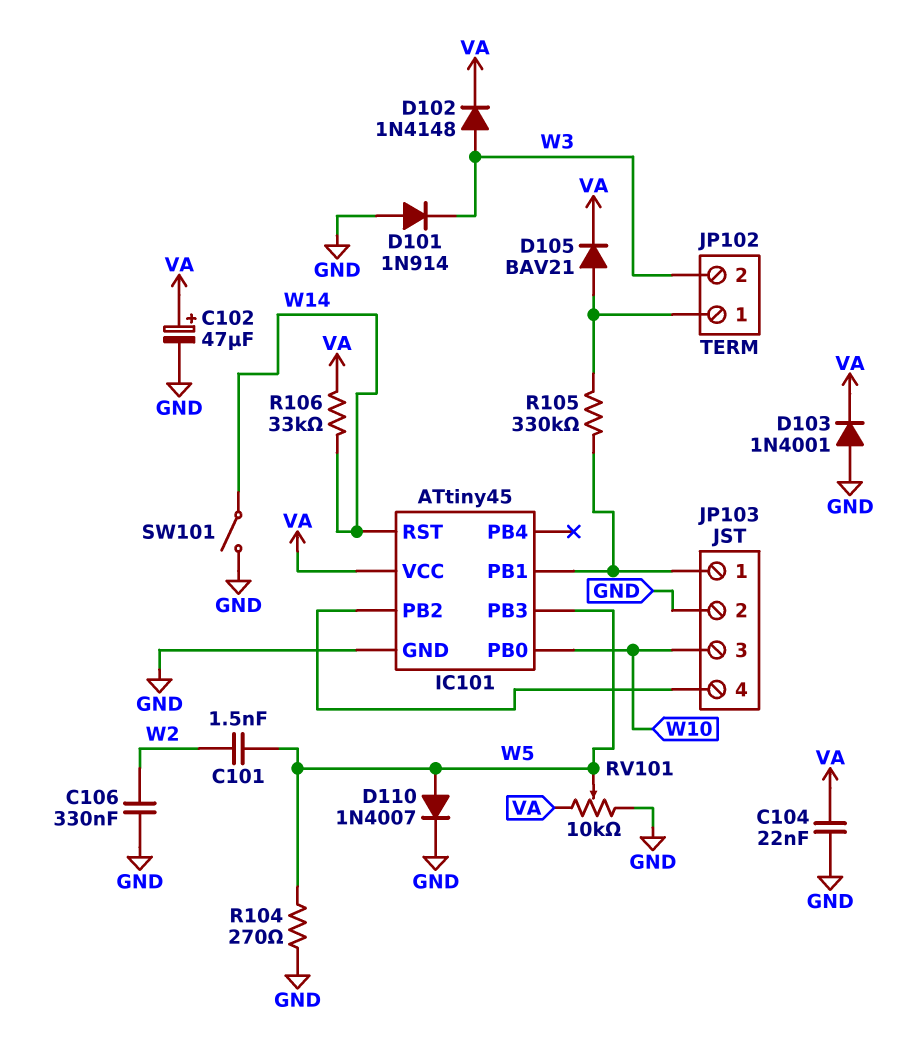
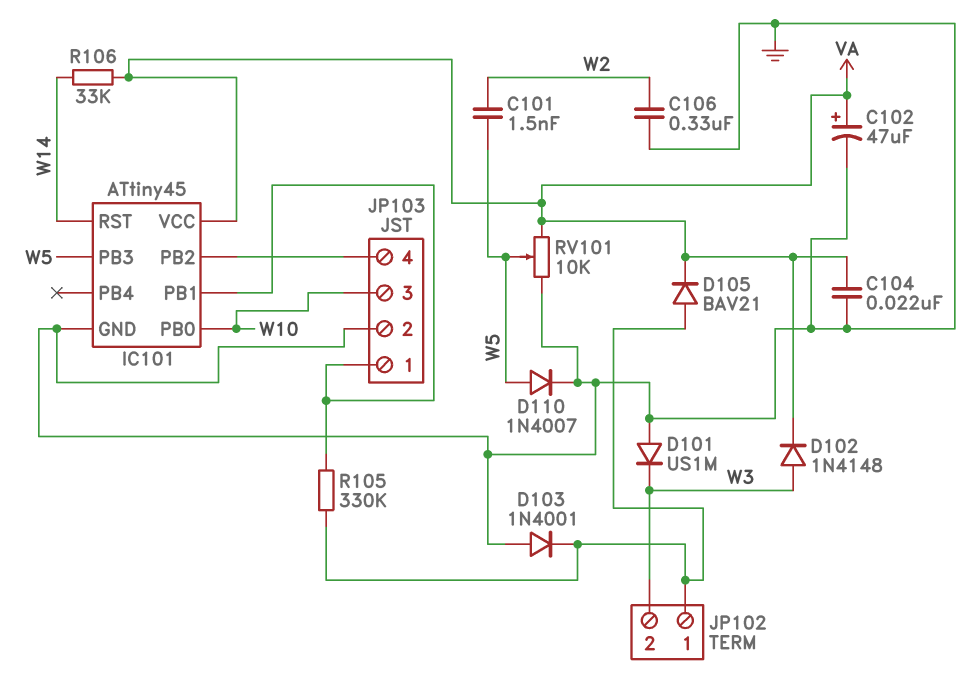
D101: diode 1N914 (A GND, K W3) -> diode US1M (A GND, K W3)
D103: diode 1N4001 (A GND, K VA) -> diode 1N4001 (A GND, K JP102/1)
R104: 270 (GND, W5) -> none
SW101: switch (GND, W14) -> none

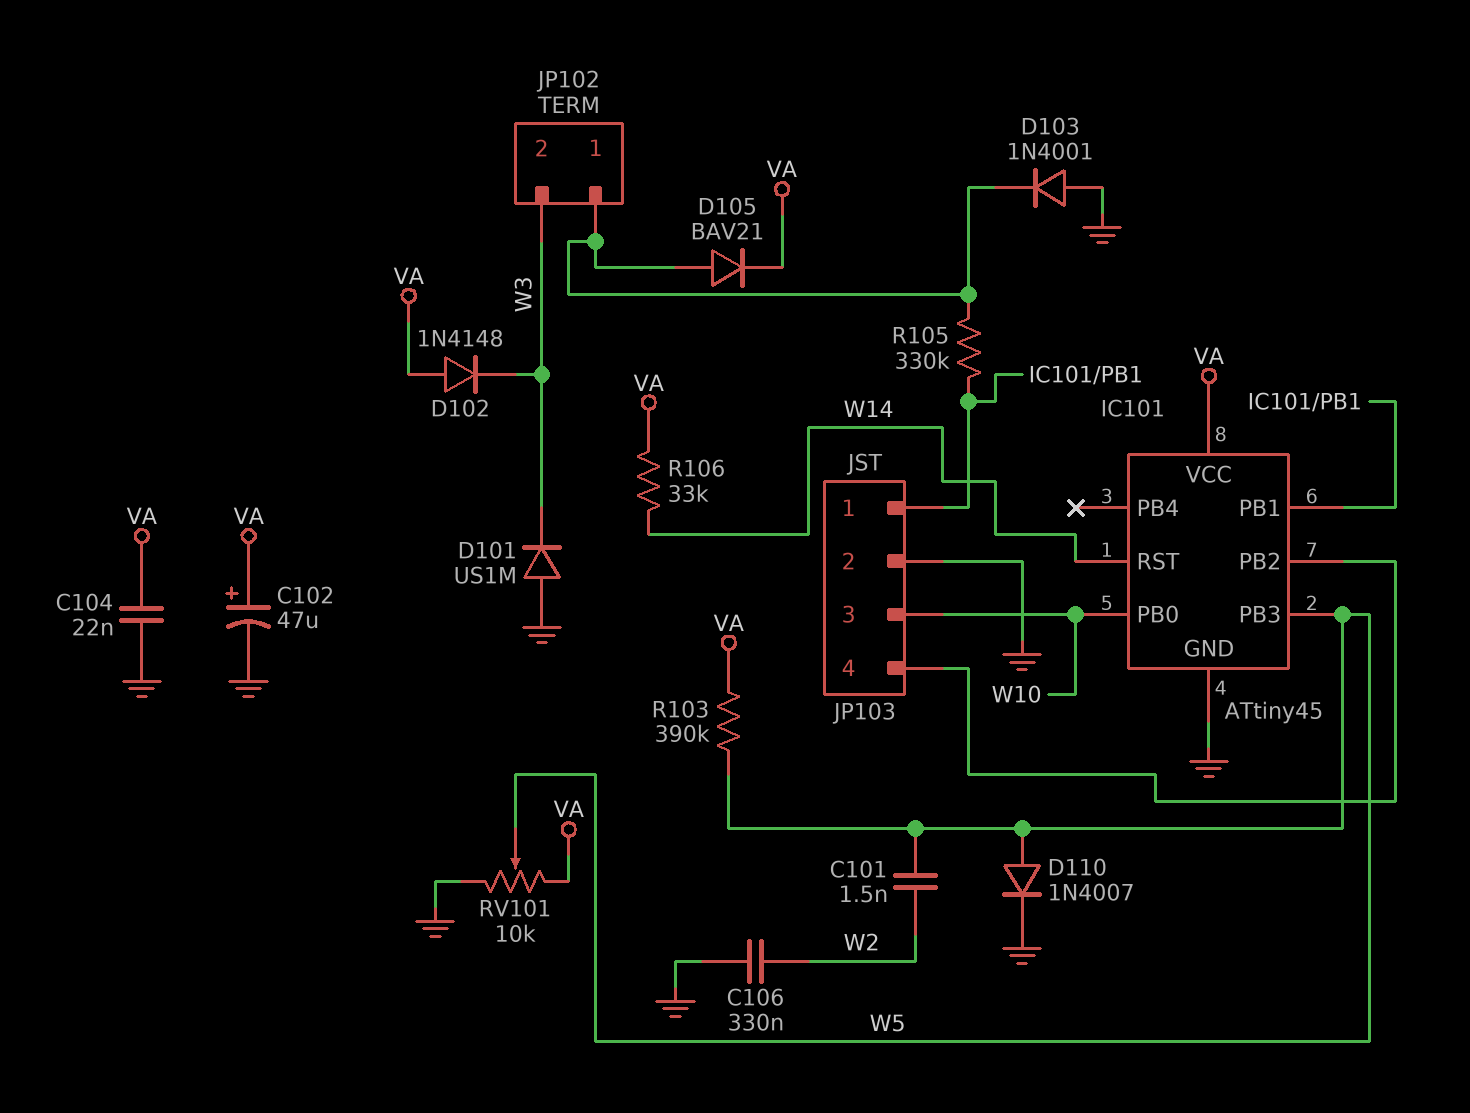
D102: diode 1N4148 (A W3, K VA) -> diode 1N4148 (A VA, K W3)
R103: none -> 390k (VA, W5)

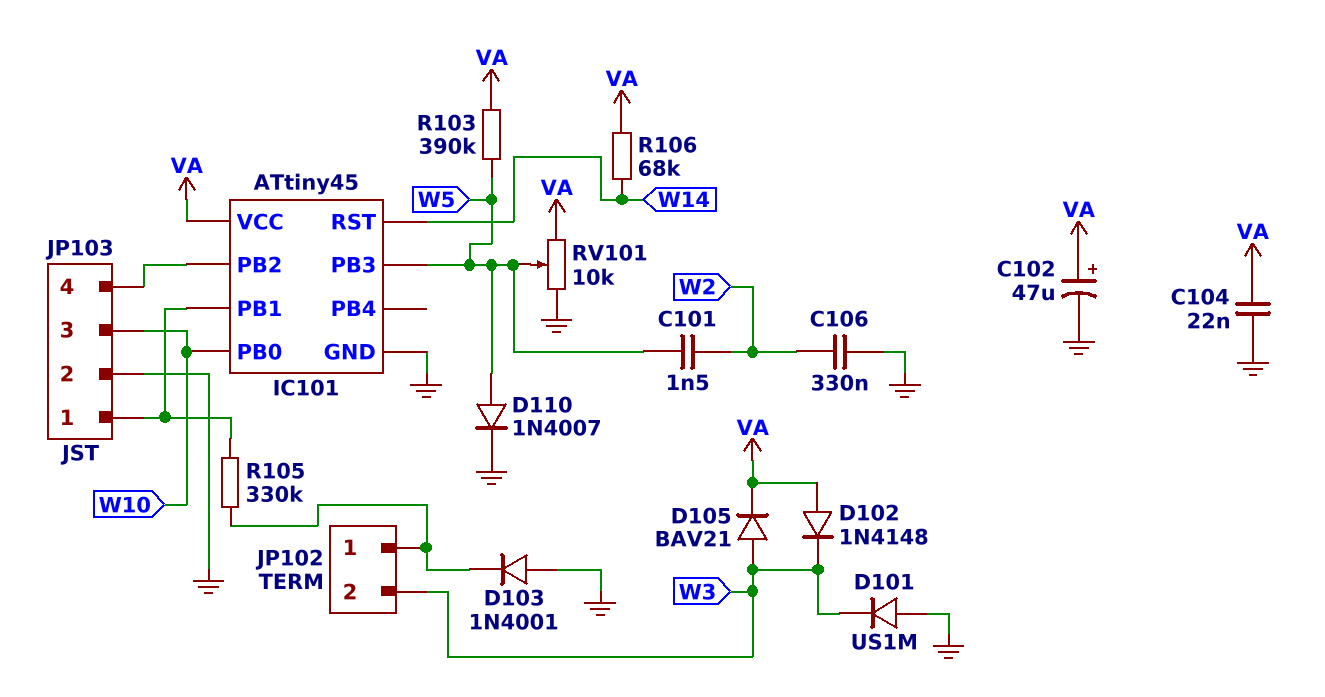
D105: diode BAV21 (A JP102/1, K VA) -> diode BAV21 (A W3, K VA)
R106: 33k (VA, W14) -> 68k (VA, W14)

